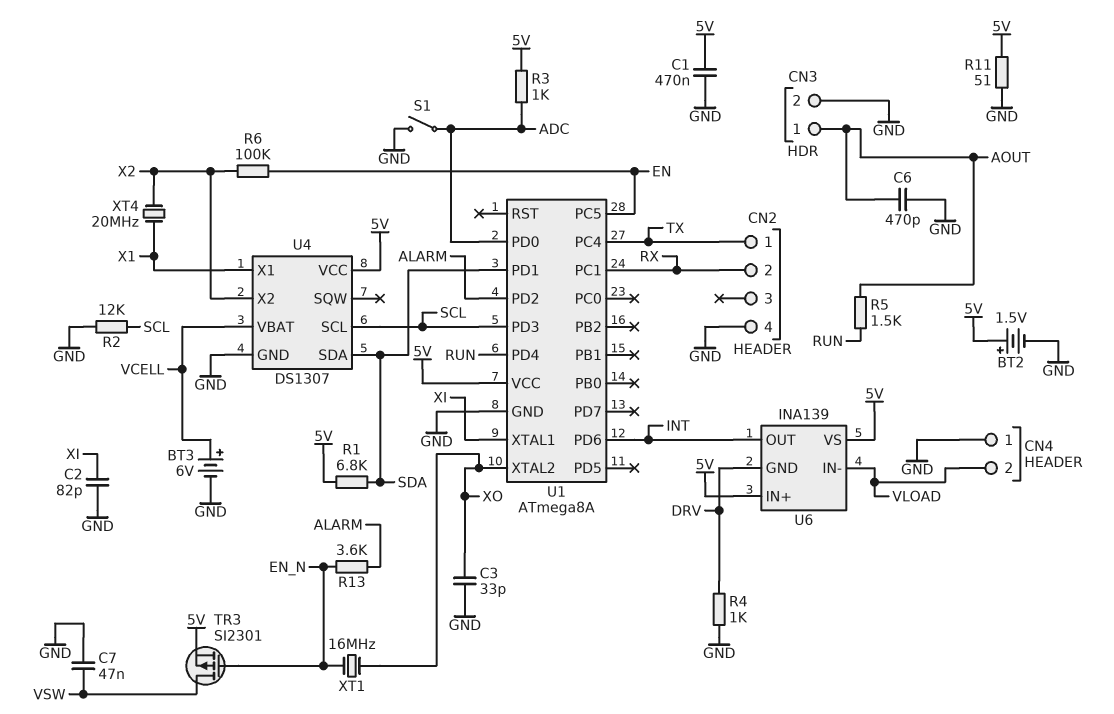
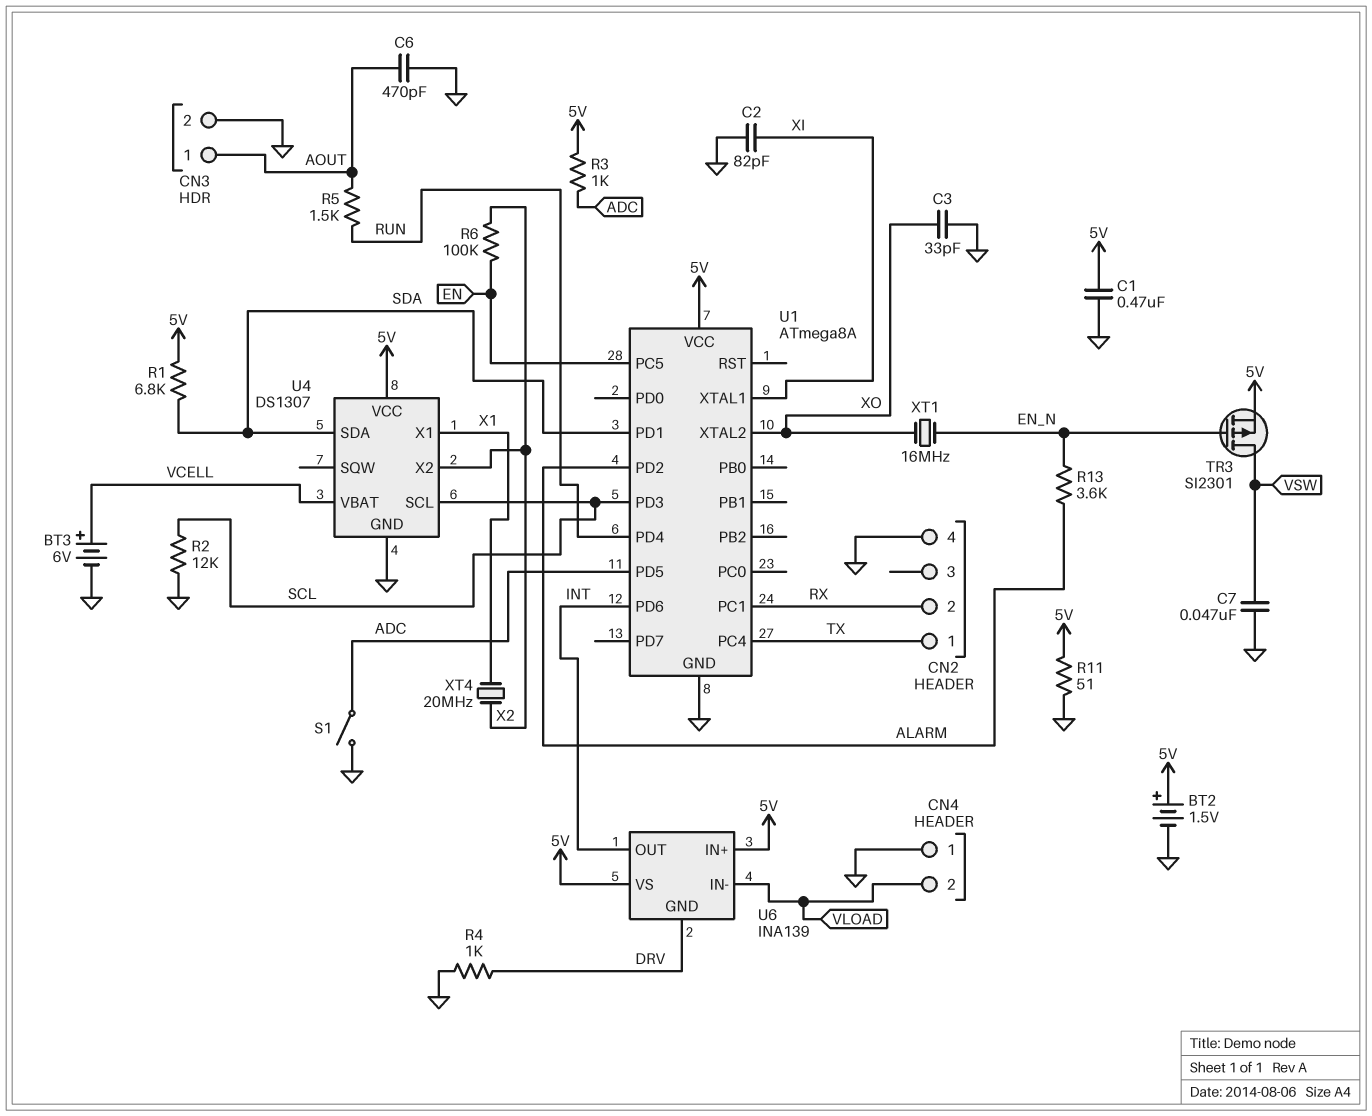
U1 pin PD0: ADC -> none
U1 pin PD5: none -> ADC

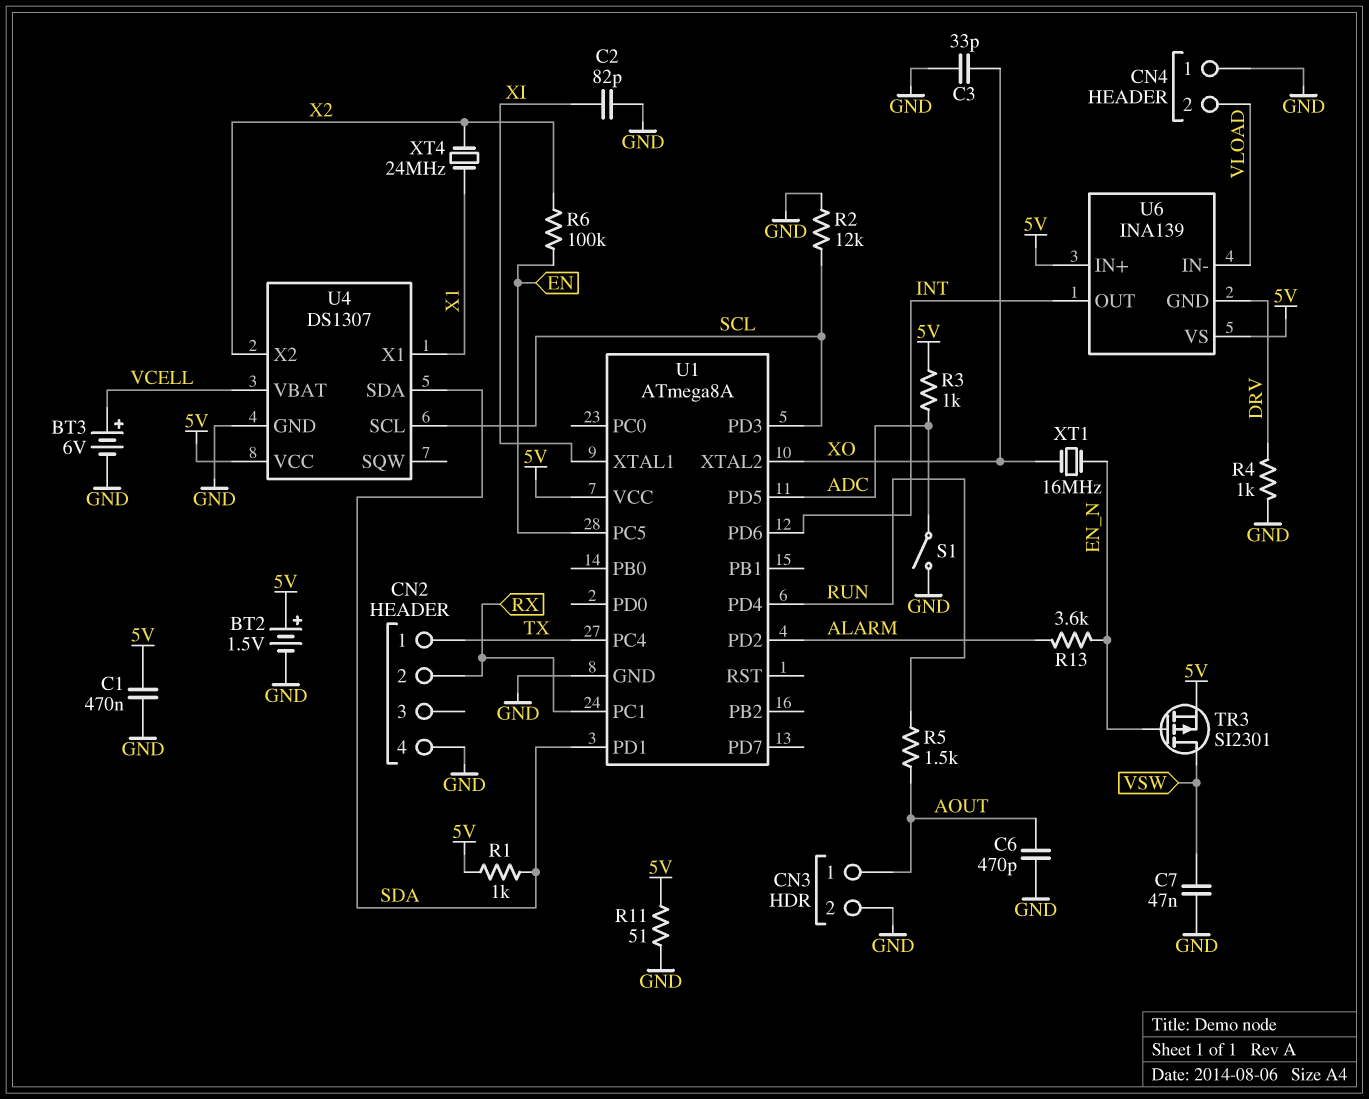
R1: 6.8k (5V, SDA) -> 1k (5V, SDA)
XT4: 20MHz (X1, X2) -> 24MHz (X1, X2)

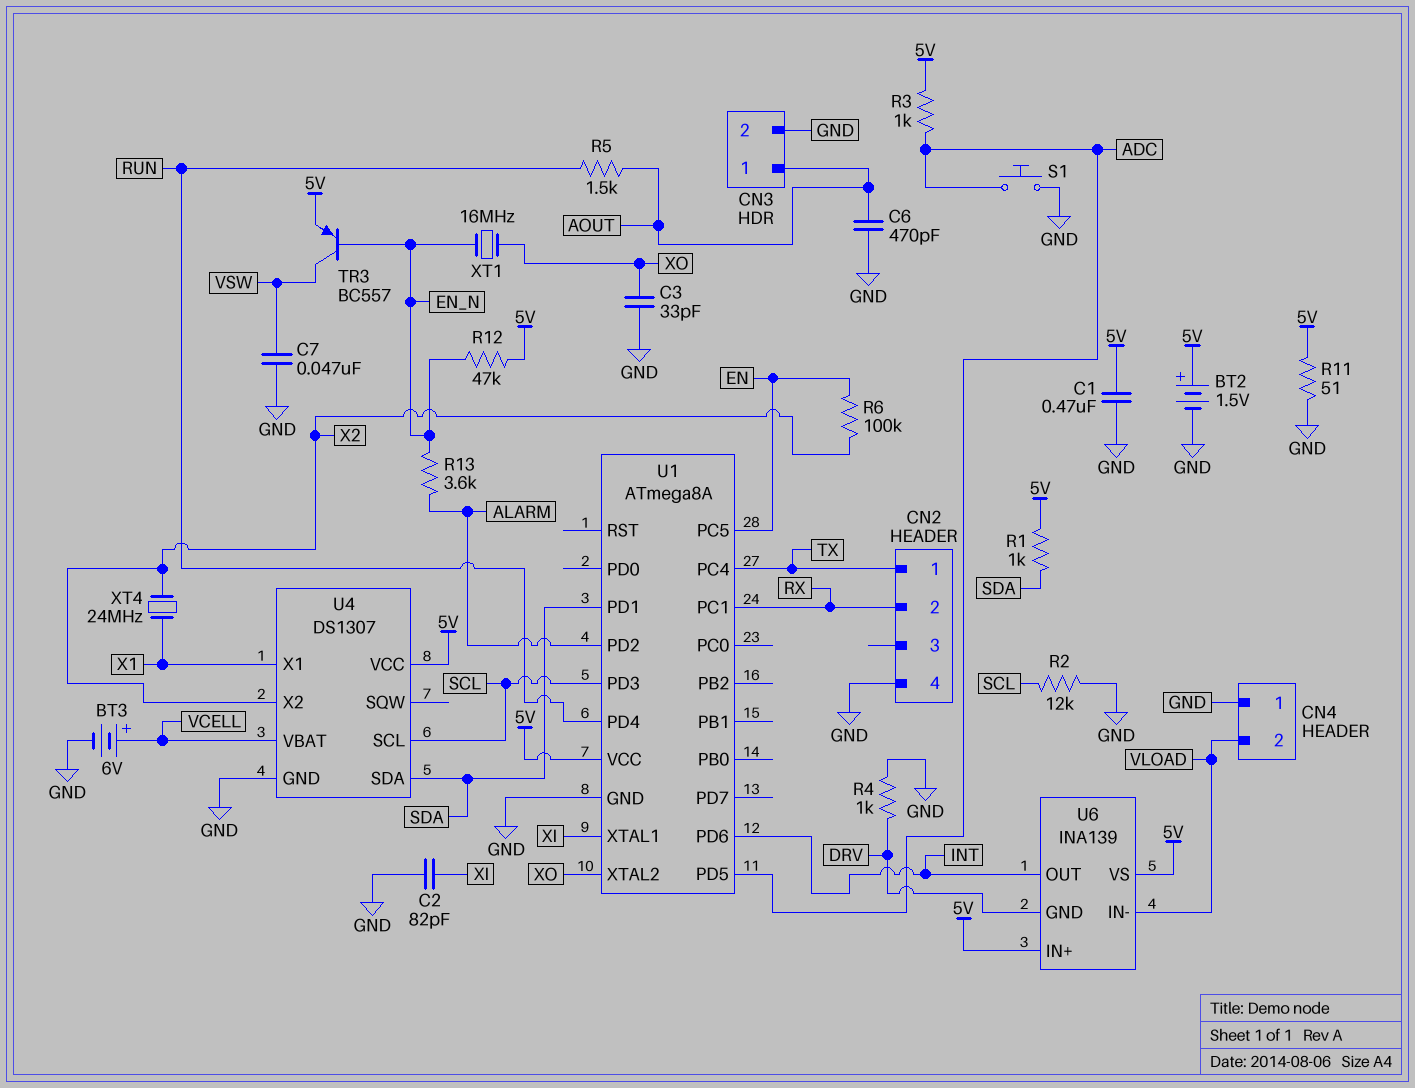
R12: none -> 47k (5V, EN_N)
S1: switch (ADC, GND) -> button (ADC, GND)
TR3: PMOS SI2301 (G EN_N, D VSW, S 5V) -> PNP BC557 (B EN_N, C VSW, E 5V)

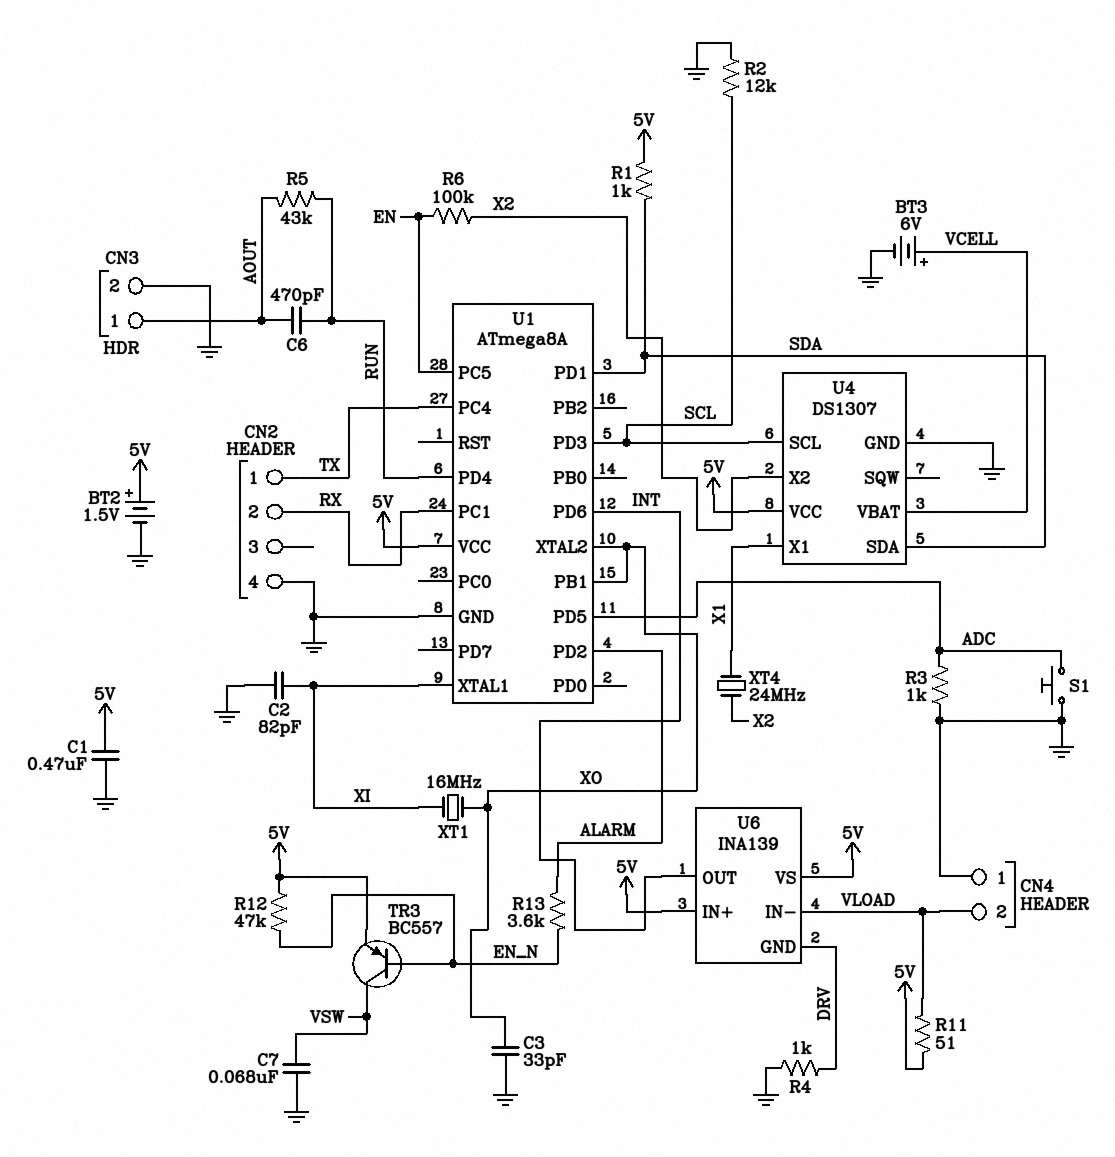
C6: 470pF (AOUT, GND) -> 470pF (AOUT, RUN)
C7: 47nF (GND, VSW) -> 68nF (GND, VSW)
R3: 1k (5V, ADC) -> 1k (ADC, GND)
R5: 1.5k (AOUT, RUN) -> 43k (AOUT, RUN)
R11: 51 (5V, GND) -> 51 (5V, VLOAD)
U1 pin PB1: none -> XO
XT1: 16MHz (EN_N, XO) -> 16MHz (XI, XO)

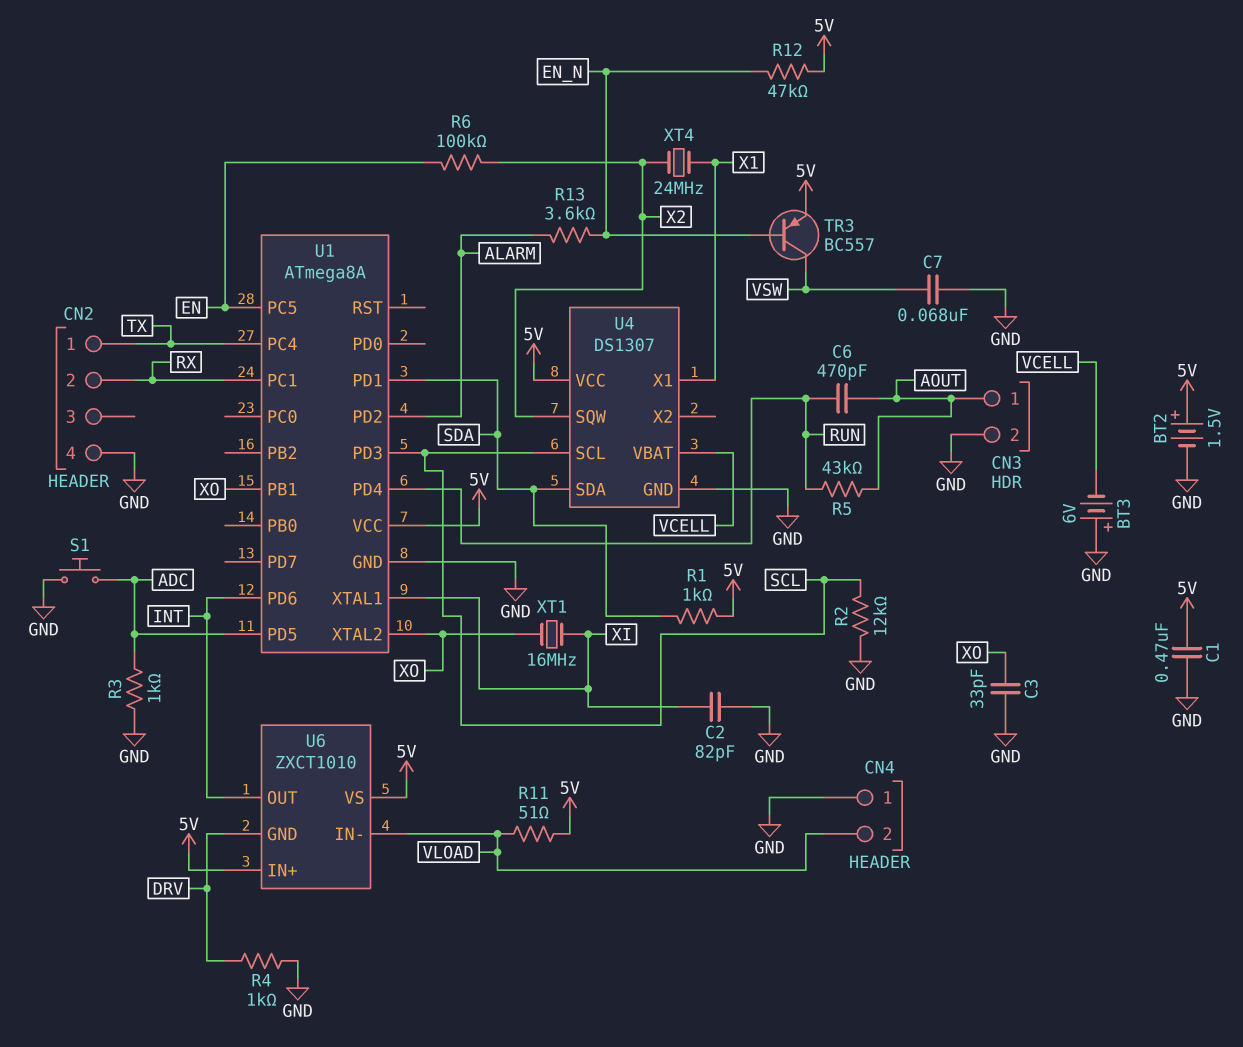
BT3: 6V (plus VCELL, minus GND) -> 6V (plus GND, minus VCELL)
U4 pin SQW: none -> X2
U4 pin X2: X2 -> none
U6: INA139 -> ZXCT1010

